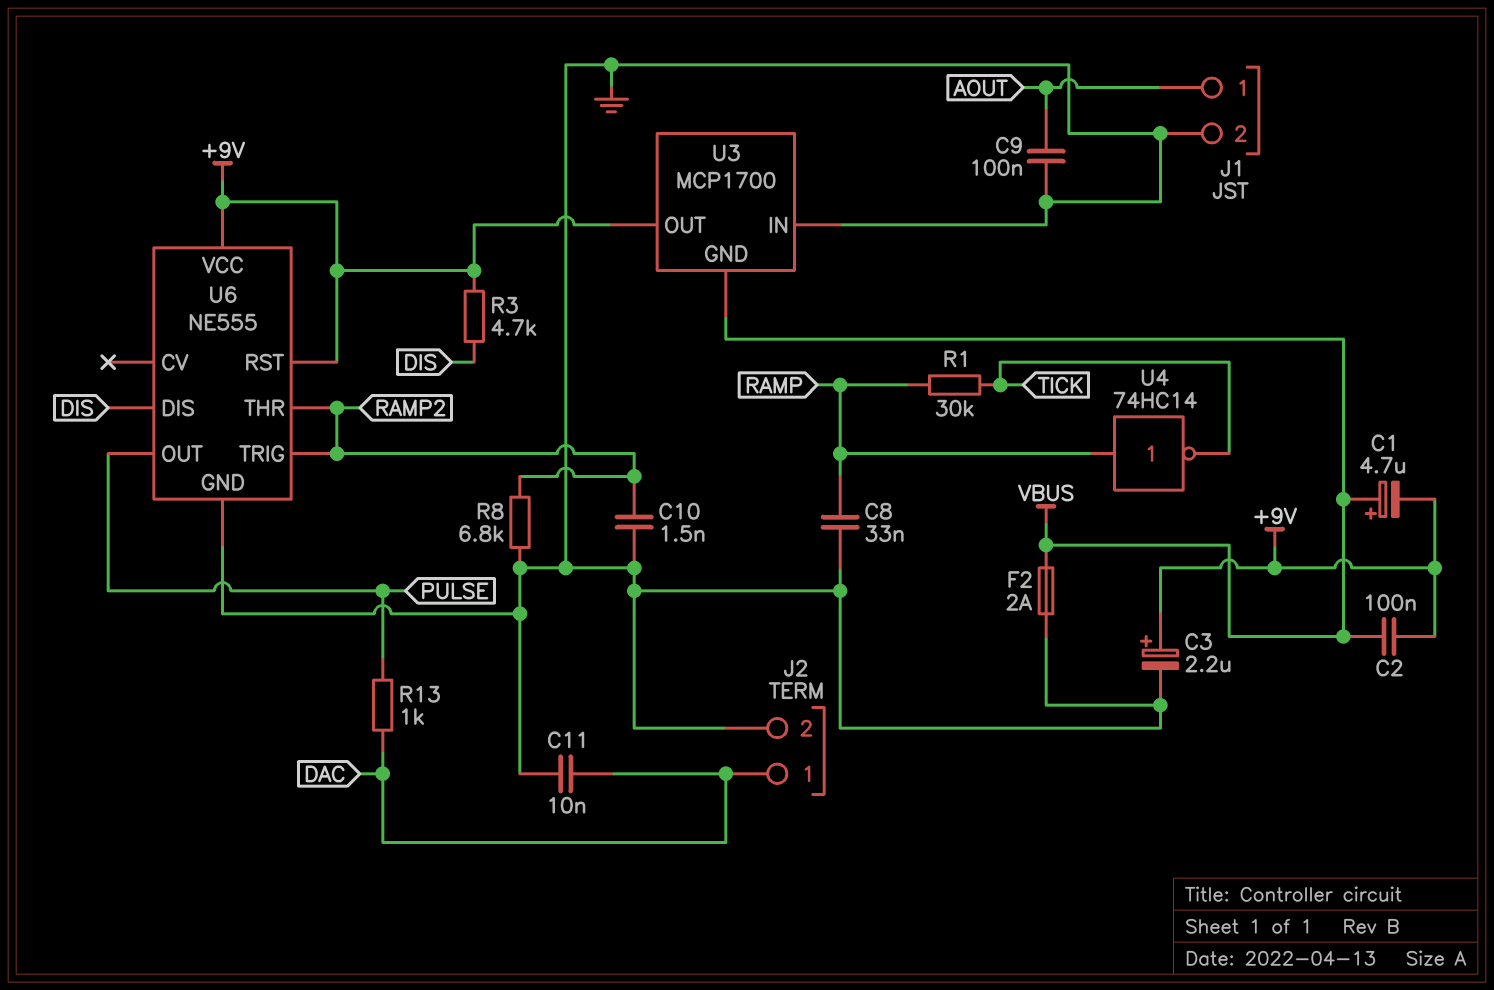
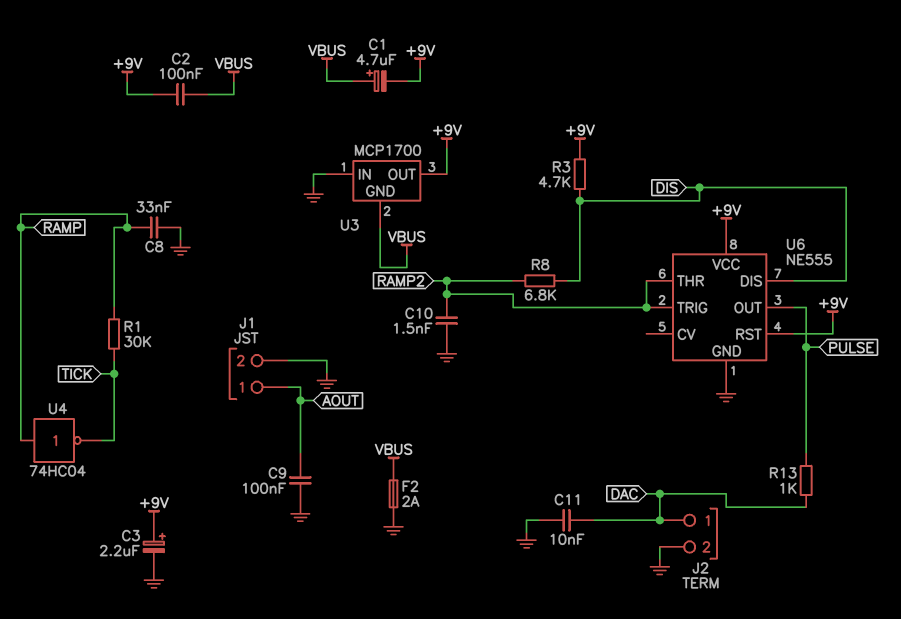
R8: 6.8k (GND, RAMP2) -> 6.8k (DIS, RAMP2)
U4: NOT 74HC14 (in RAMP, out TICK) -> NOT 74HC04 (in RAMP, out TICK)

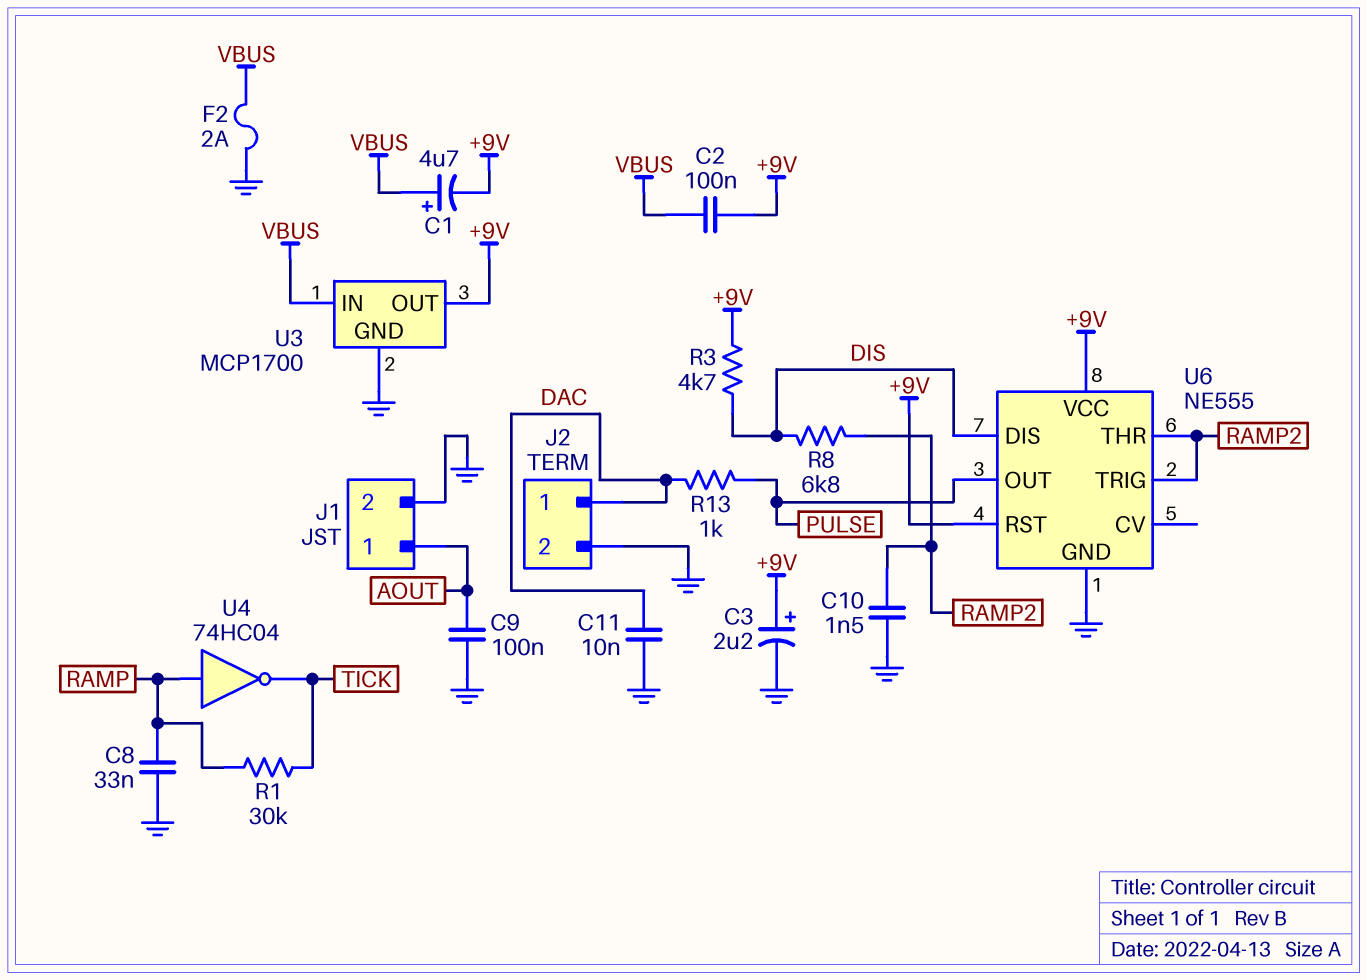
U3 pin GND: VBUS -> GND
U3 pin IN: GND -> VBUS

